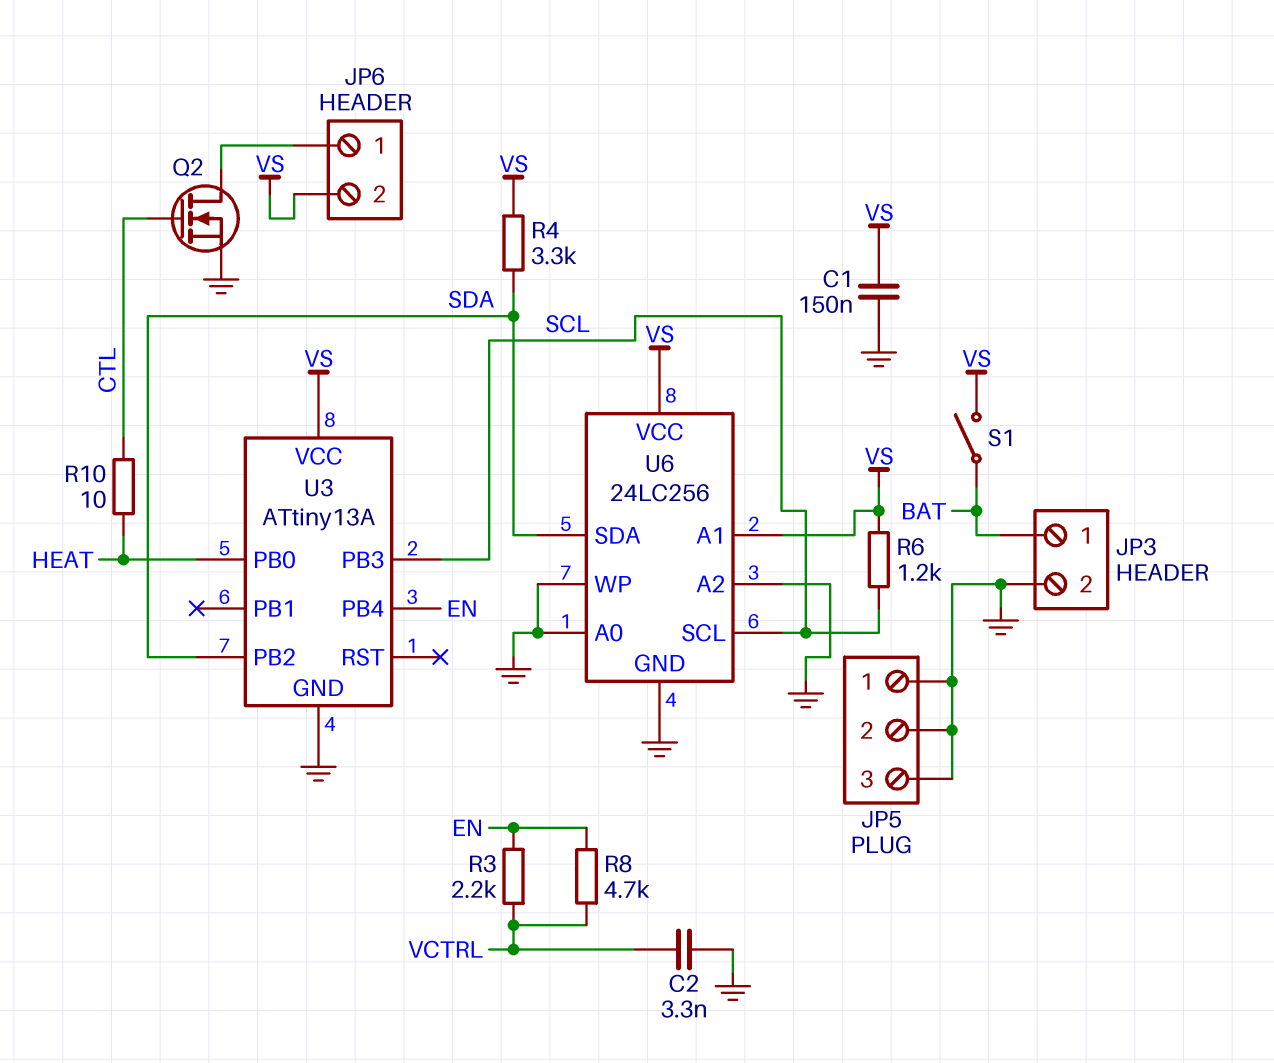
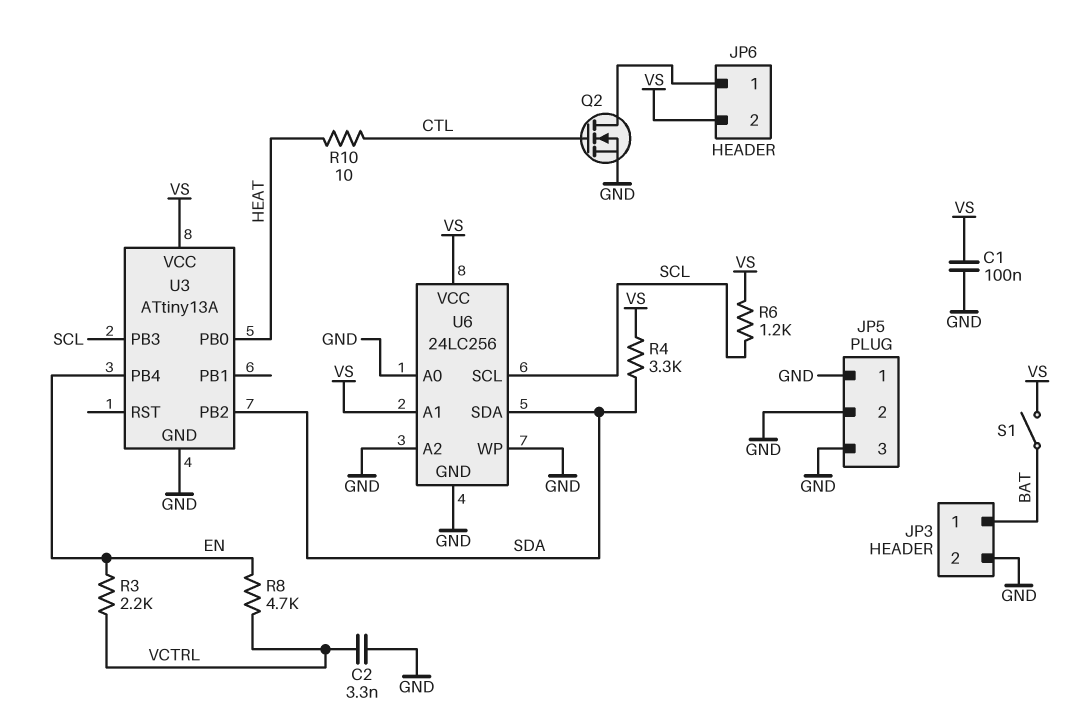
C1: 150nF (GND, VS) -> 100nF (GND, VS)

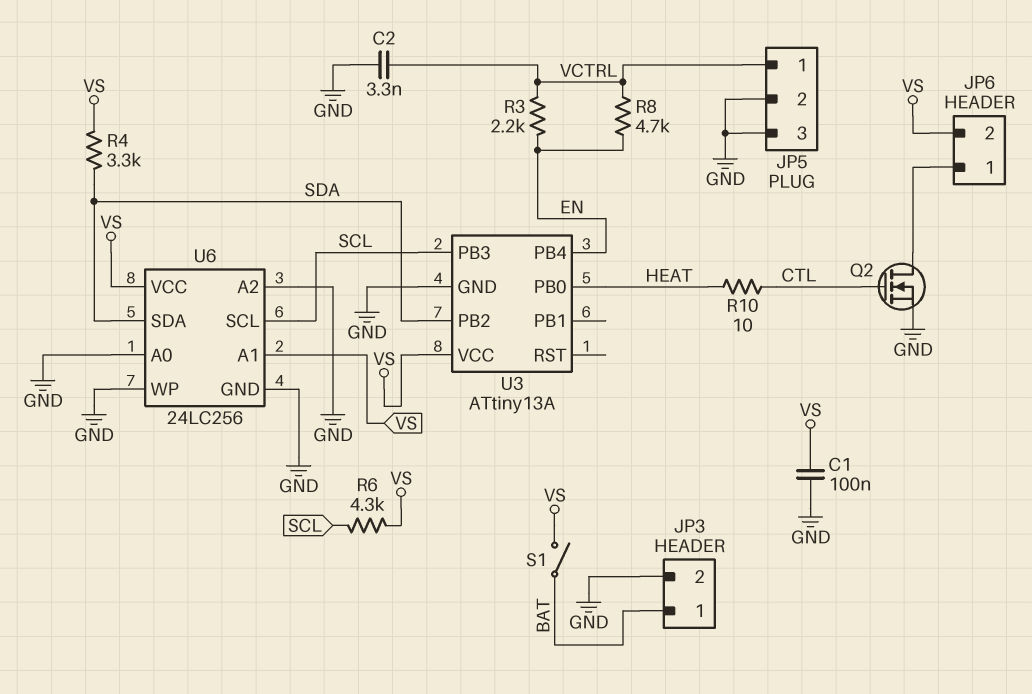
JP5 pin 1: GND -> VCTRL
R6: 1.2k (SCL, VS) -> 4.3k (SCL, VS)

